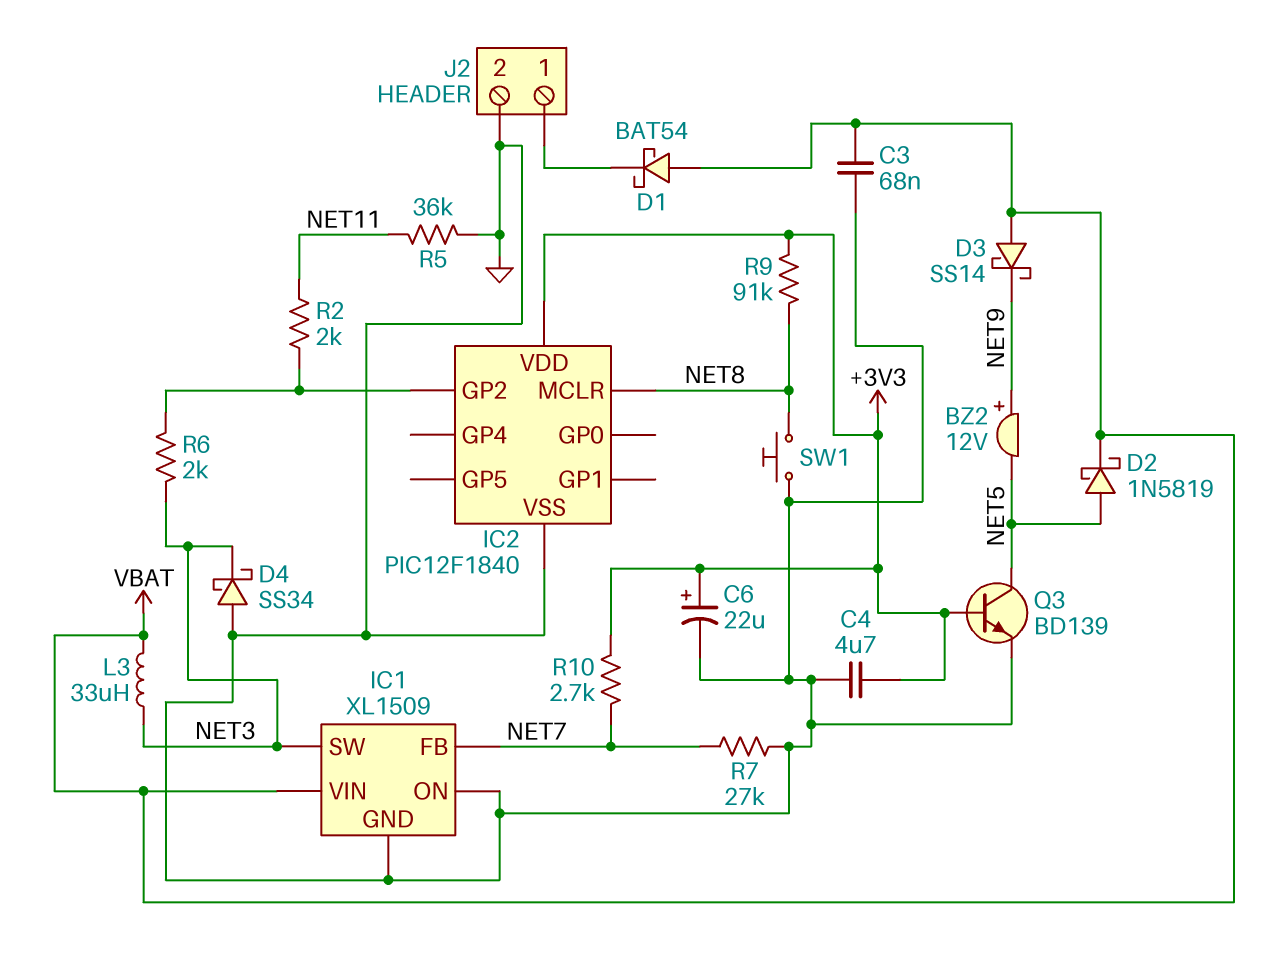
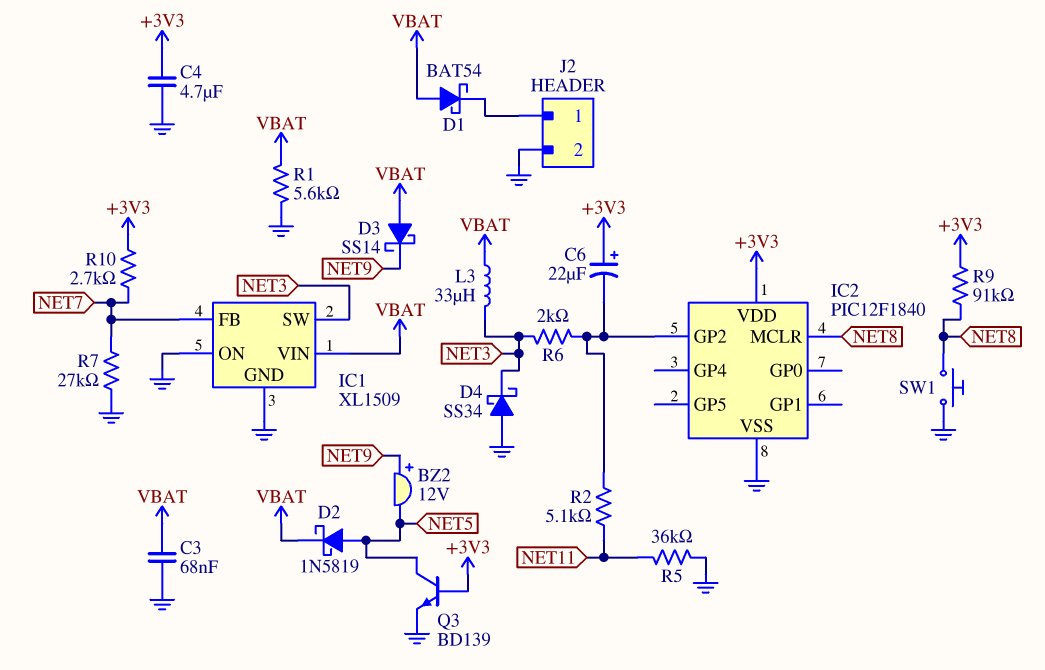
C6: 22uF (plus +3V3, minus GND) -> 22uF (plus +3V3, minus IC2/GP2)
R1: none -> 5.6k (GND, VBAT)
R2: 2k (IC2/GP2, NET11) -> 5.1k (IC2/GP2, NET11)

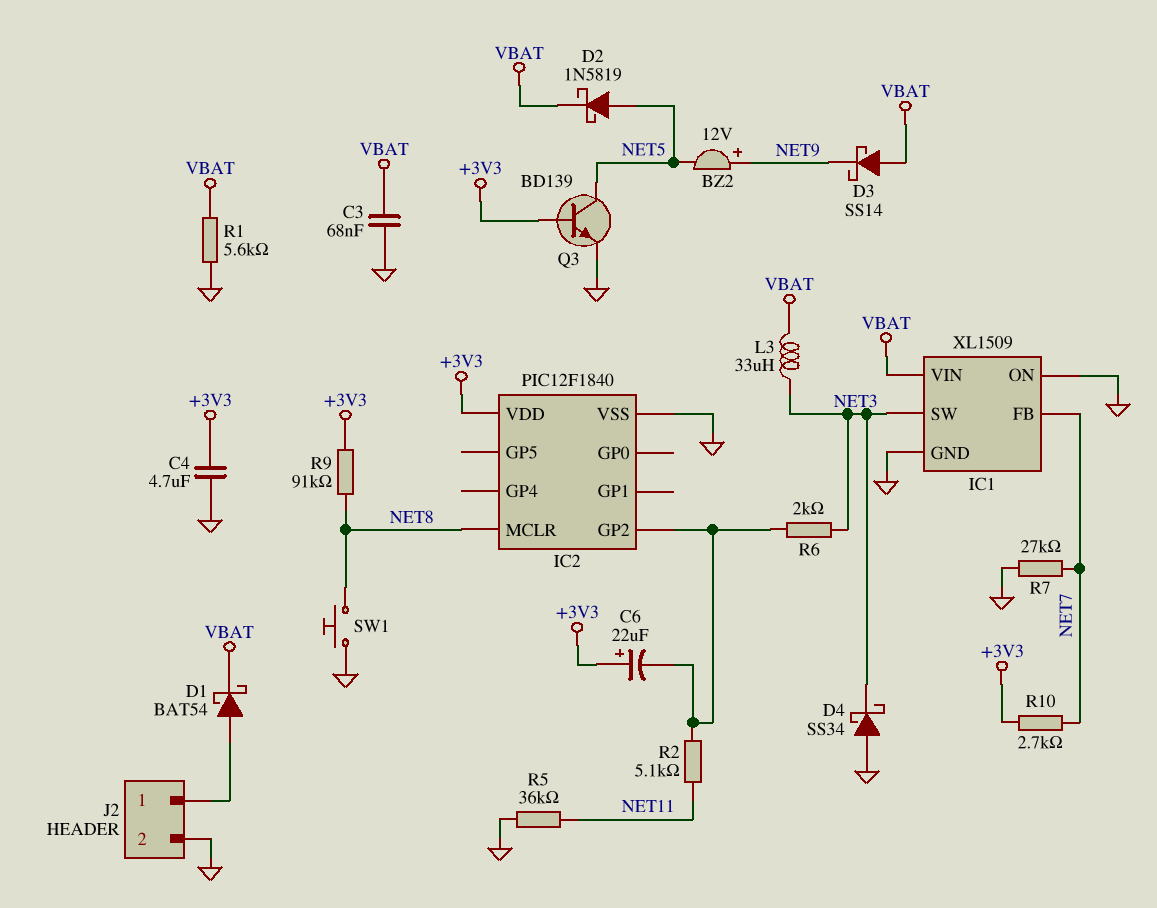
D1: schottky BAT54 (A VBAT, K J2/1) -> schottky BAT54 (A J2/1, K VBAT)

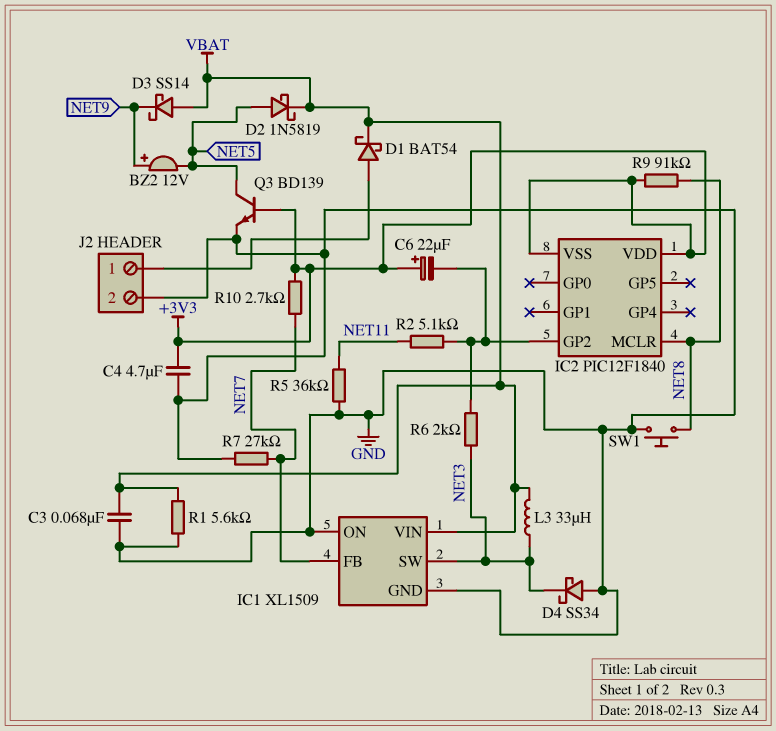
IC2 pin VSS: GND -> +3V3

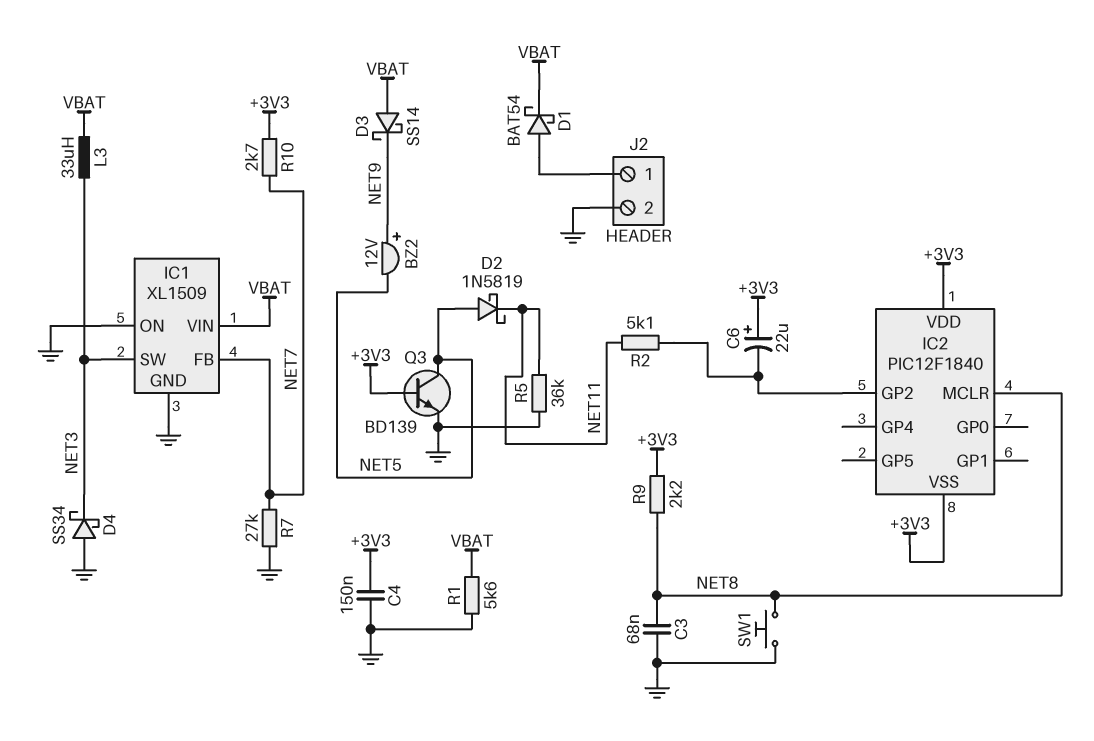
C3: 68nF (GND, VBAT) -> 68nF (GND, NET8)
C4: 4.7uF (+3V3, GND) -> 150nF (+3V3, GND)
D2: schottky 1N5819 (A NET5, K VBAT) -> schottky 1N5819 (A NET5, K NET11)
R6: 2k (IC2/GP2, NET3) -> none
R9: 91k (+3V3, NET8) -> 2.2k (+3V3, NET8)

